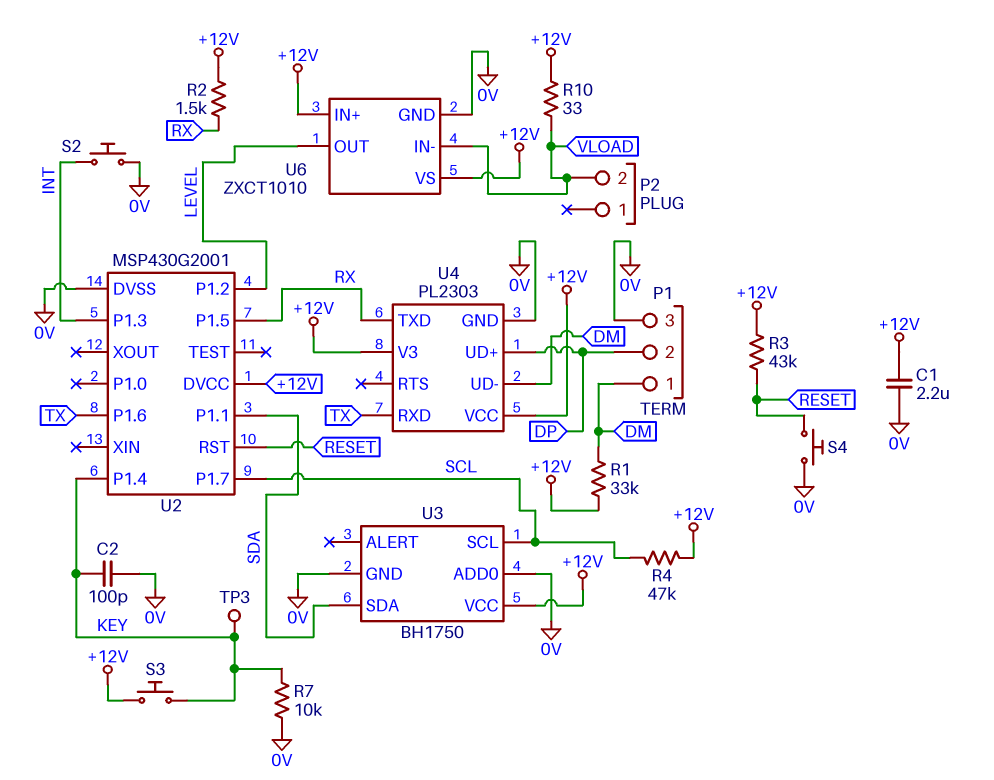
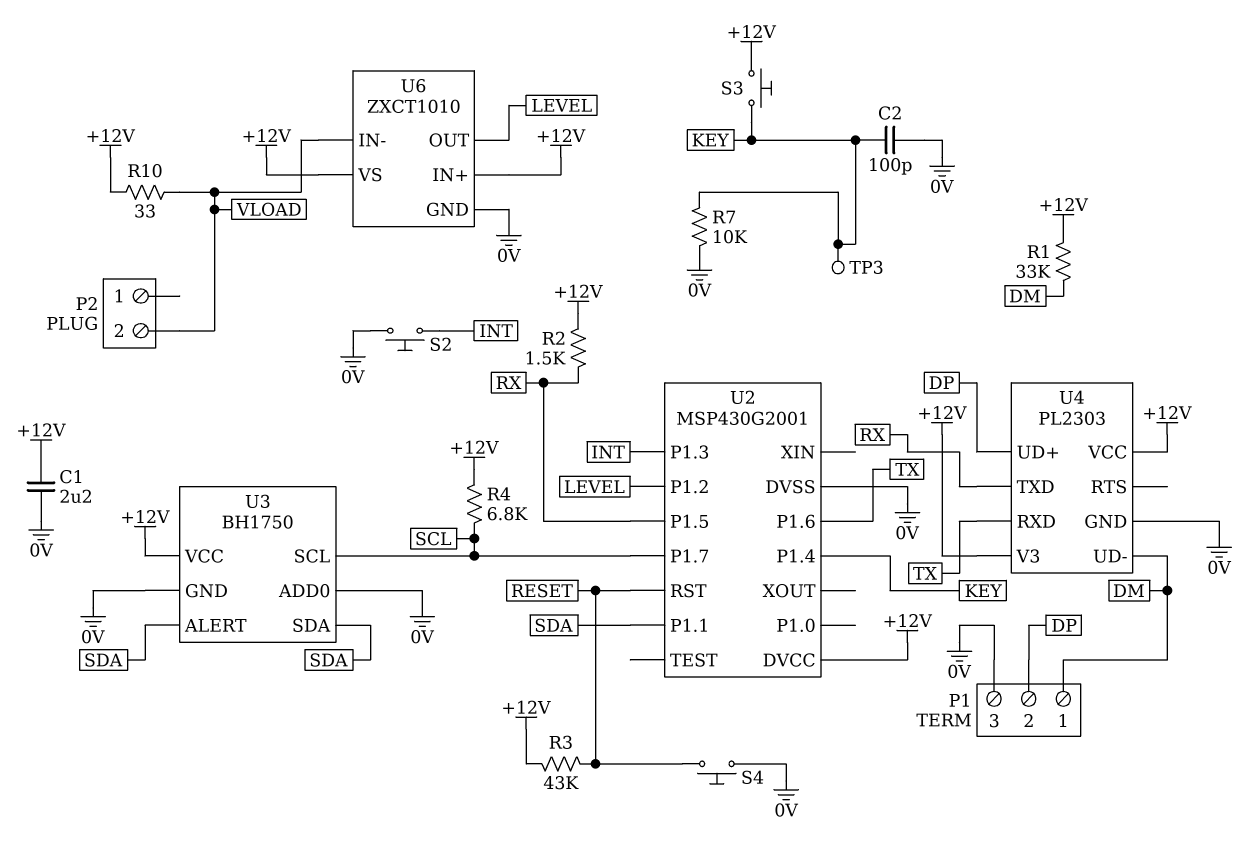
R4: 47k (+12V, SCL) -> 6.8k (+12V, SCL)
U3 pin ALERT: none -> SDA

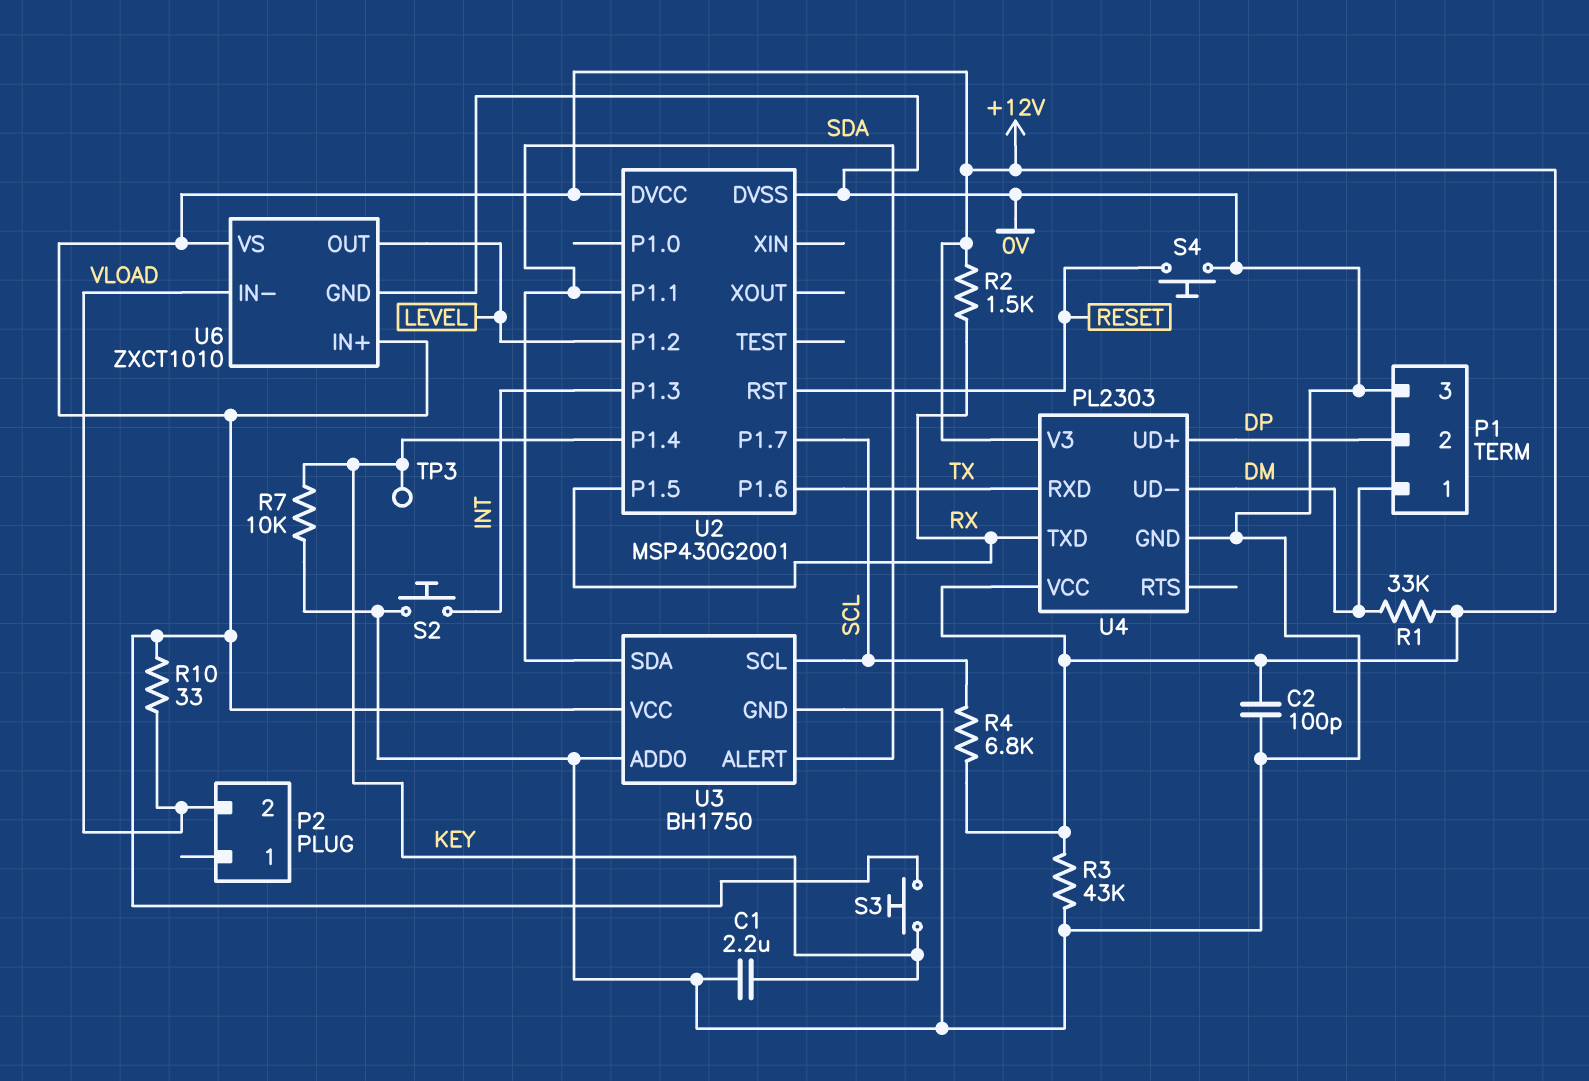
C1: 2.2uF (+12V, 0V) -> 2.2uF (0V, KEY)
C2: 100pF (0V, KEY) -> 100pF (+12V, 0V)
R3: 43k (+12V, RESET) -> 43k (+12V, 0V)

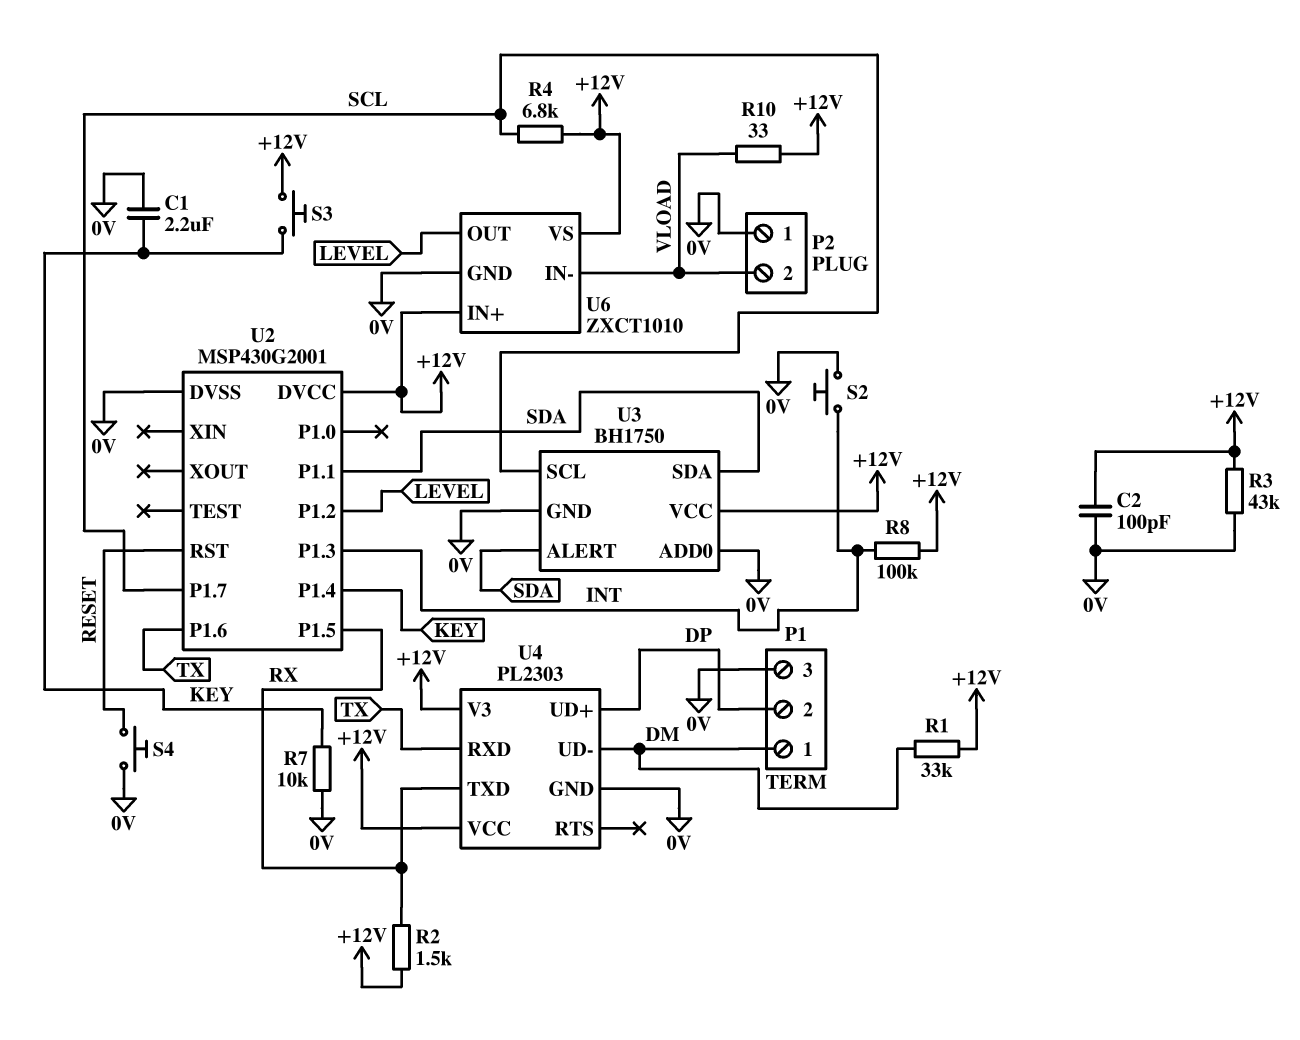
P2 pin 1: none -> 0V
R8: none -> 100k (+12V, INT)
TP3: test point (KEY) -> none

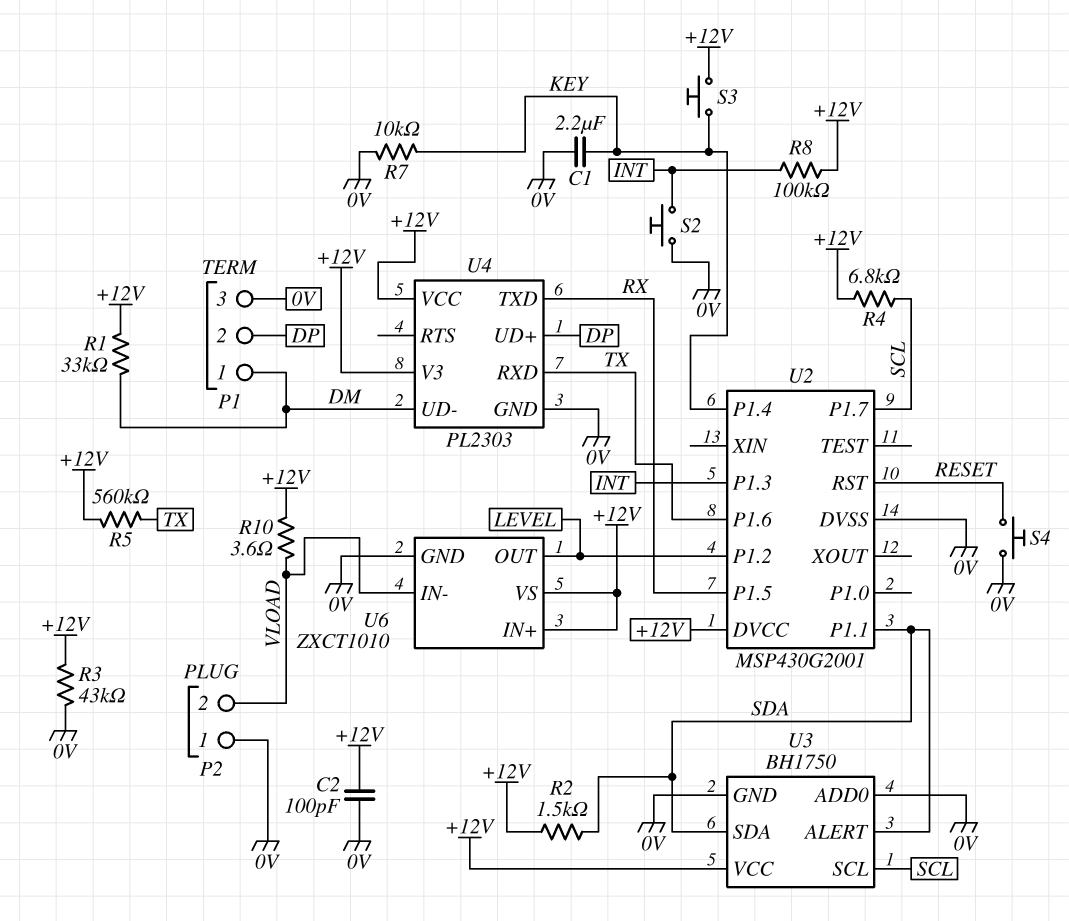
R2: 1.5k (+12V, RX) -> 1.5k (+12V, SDA)
R5: none -> 560k (+12V, TX)
R10: 33 (+12V, VLOAD) -> 3.6 (+12V, VLOAD)

